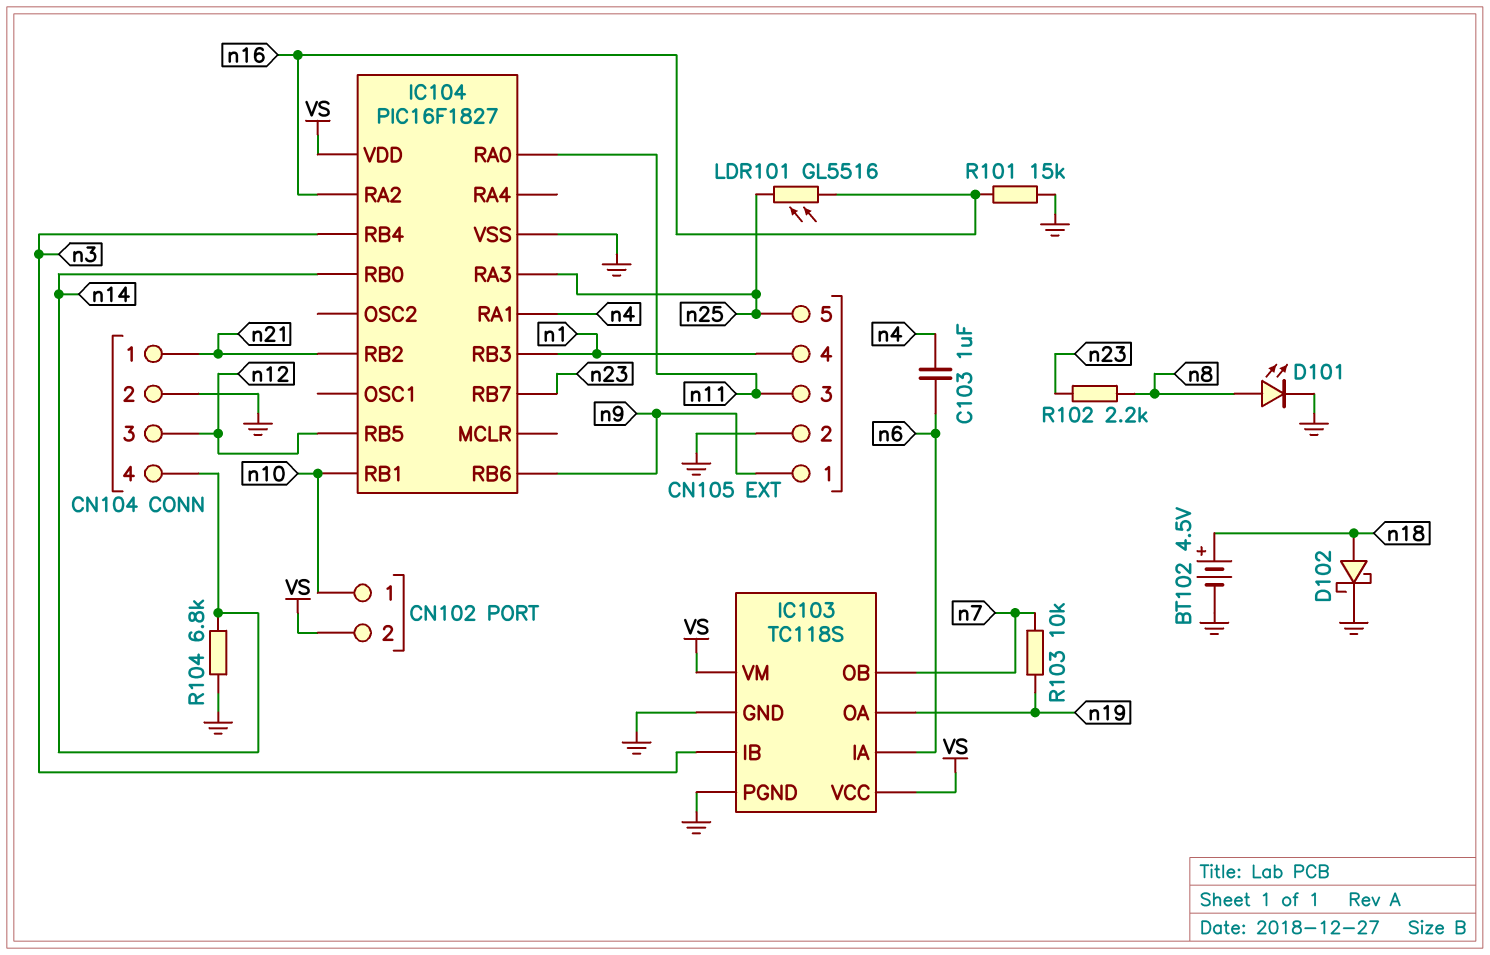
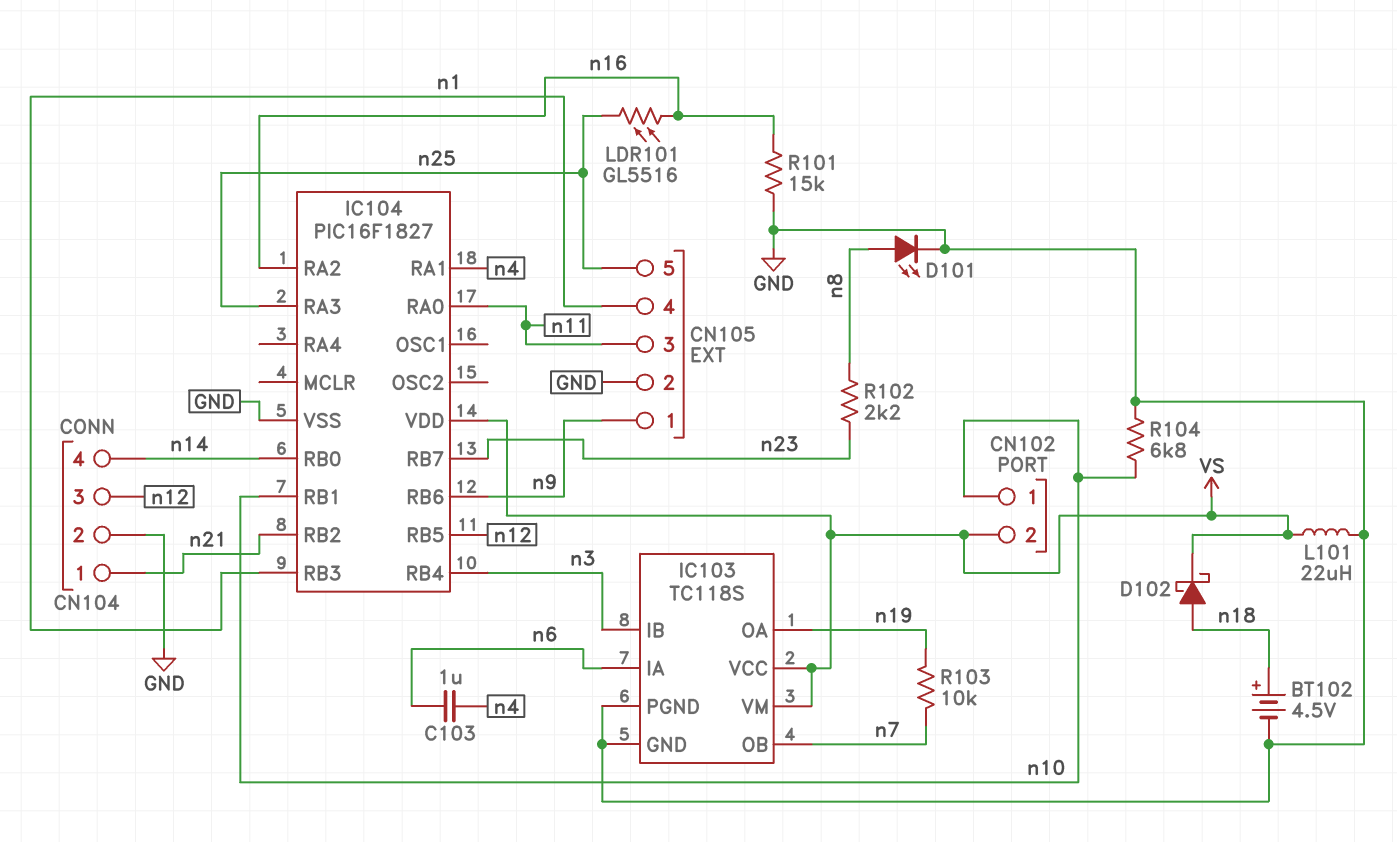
D102: schottky (A n18, K GND) -> schottky (A n18, K VS)
L101: none -> 22uH (GND, VS)
R104: 6.8k (GND, n14) -> 6.8k (GND, n10)

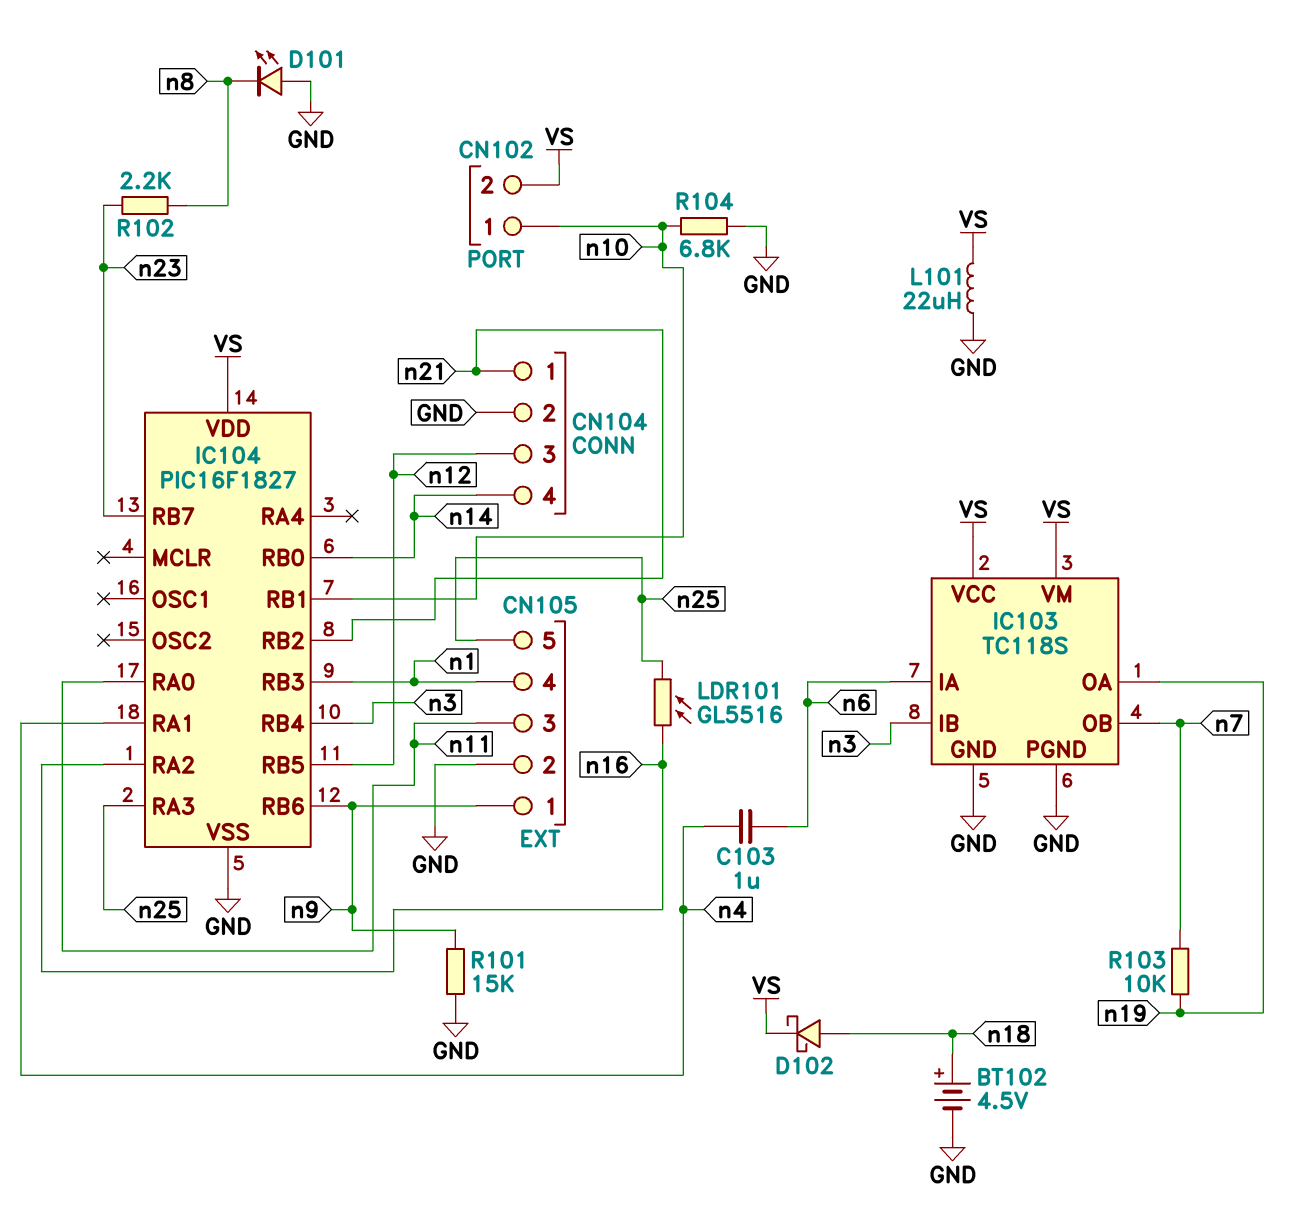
D101: LED (A n8, K GND) -> LED (A GND, K n8)
R101: 15k (GND, n16) -> 15k (GND, n9)

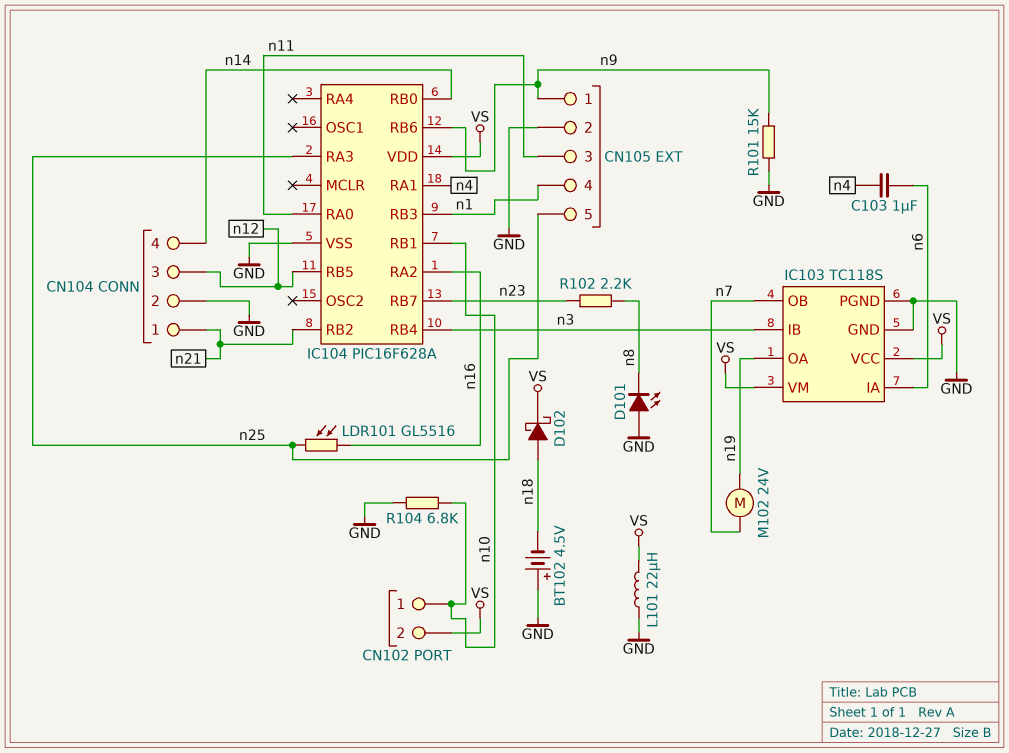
BT102: 4.5V (plus n18, minus GND) -> 4.5V (plus GND, minus n18)
IC104: PIC16F1827 -> PIC16F628A
M102: none -> motor 24V (n7, n19)
R103: 10k (n7, n19) -> none

